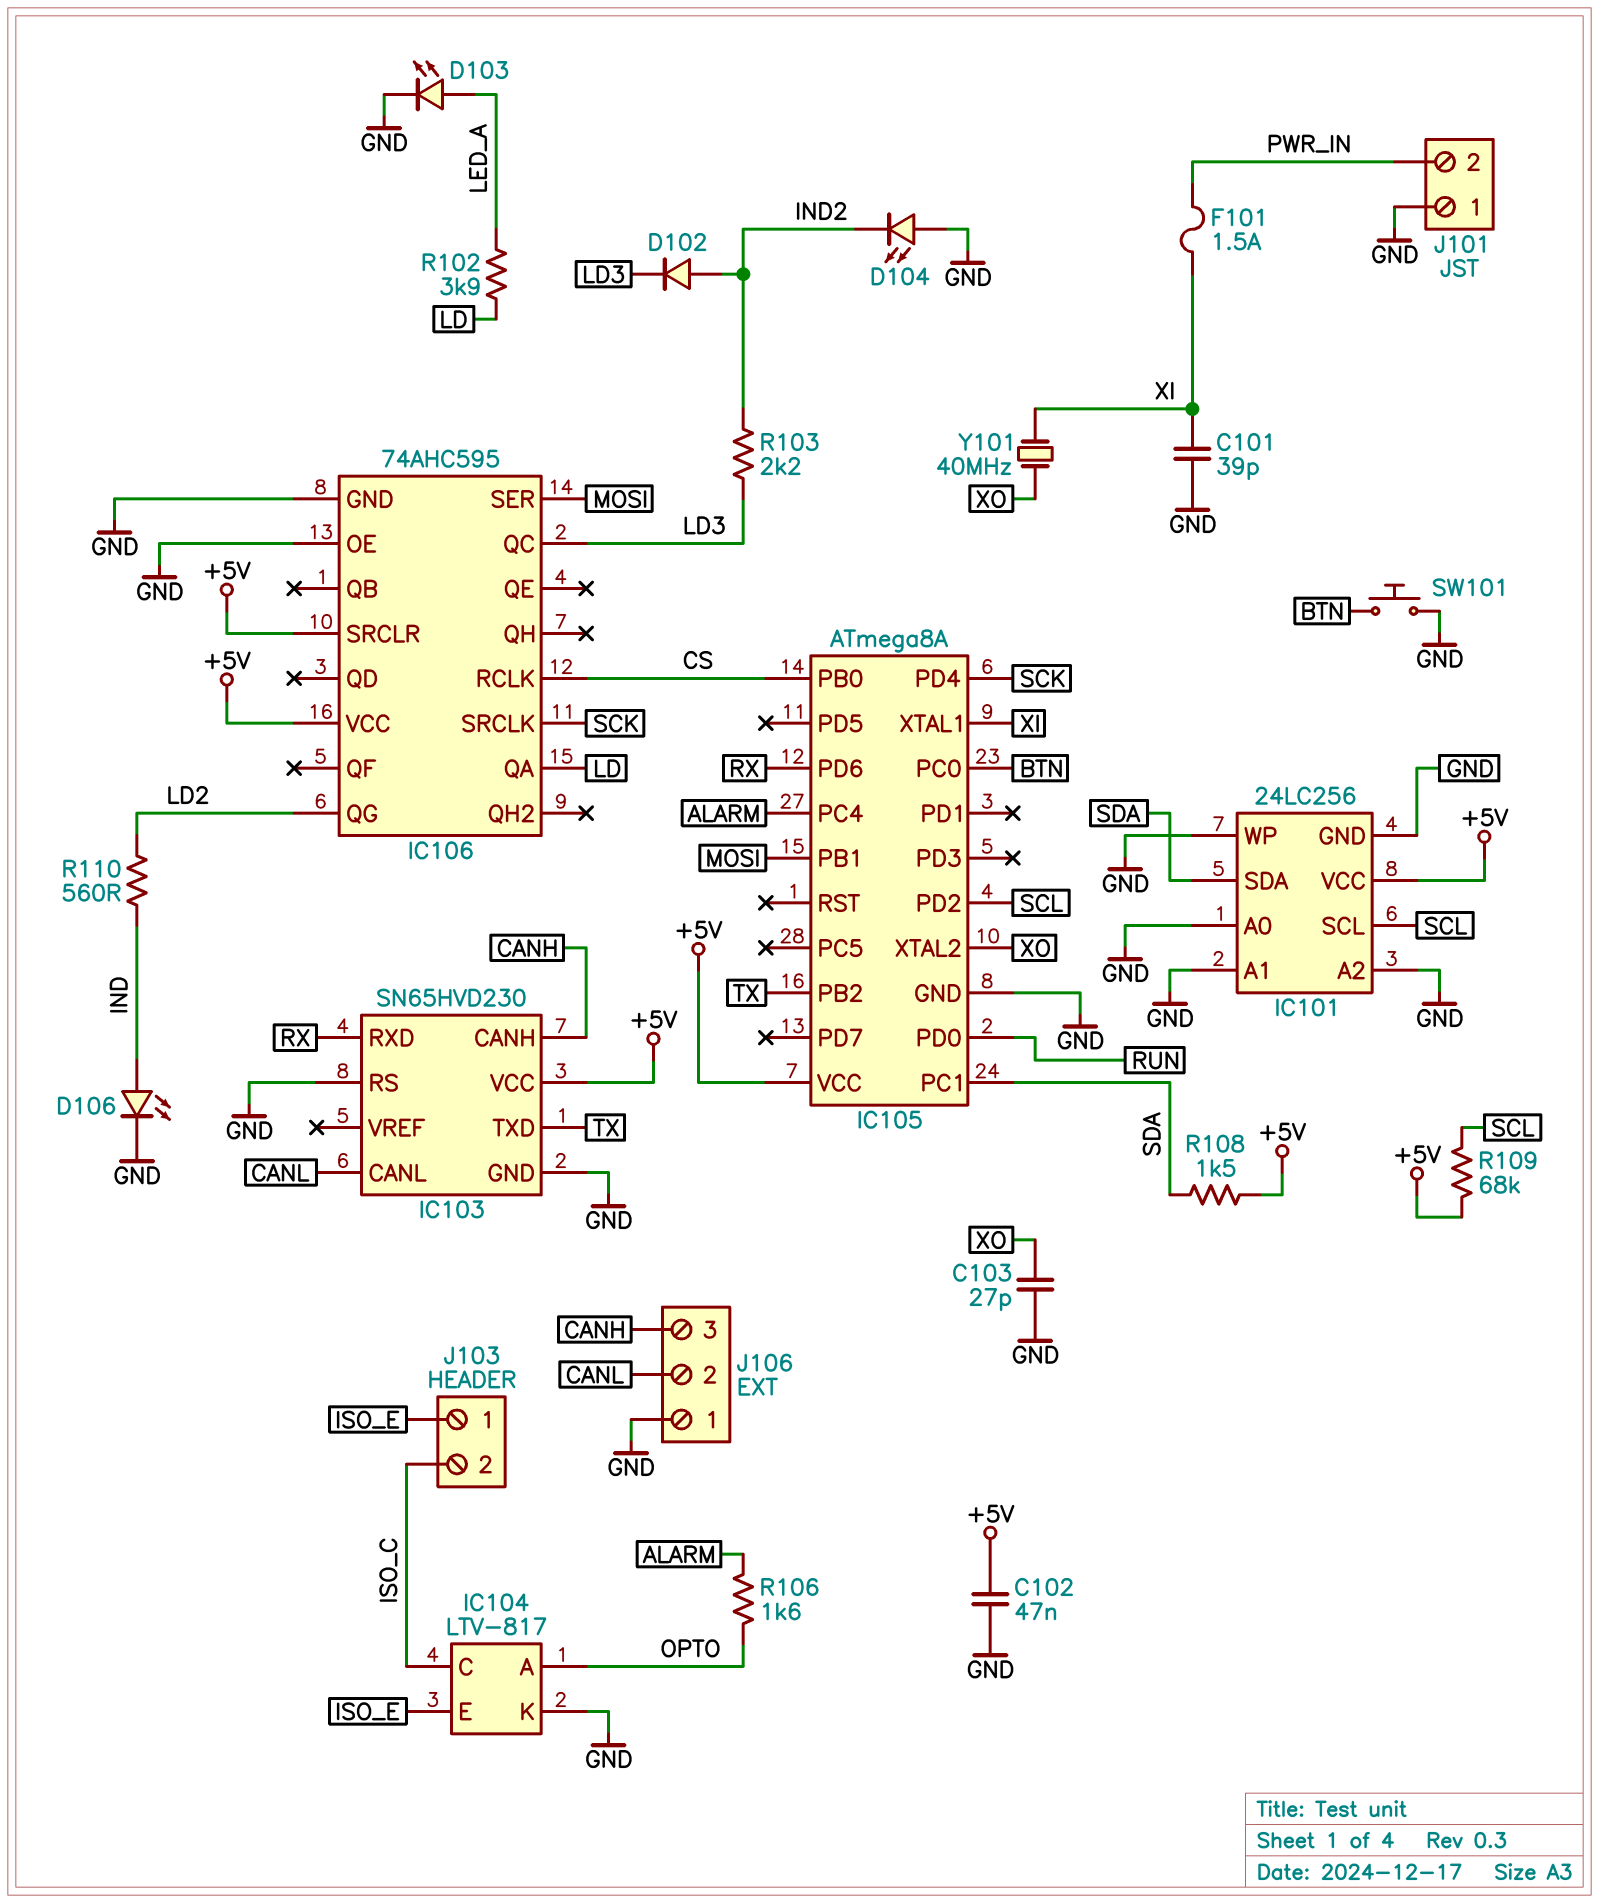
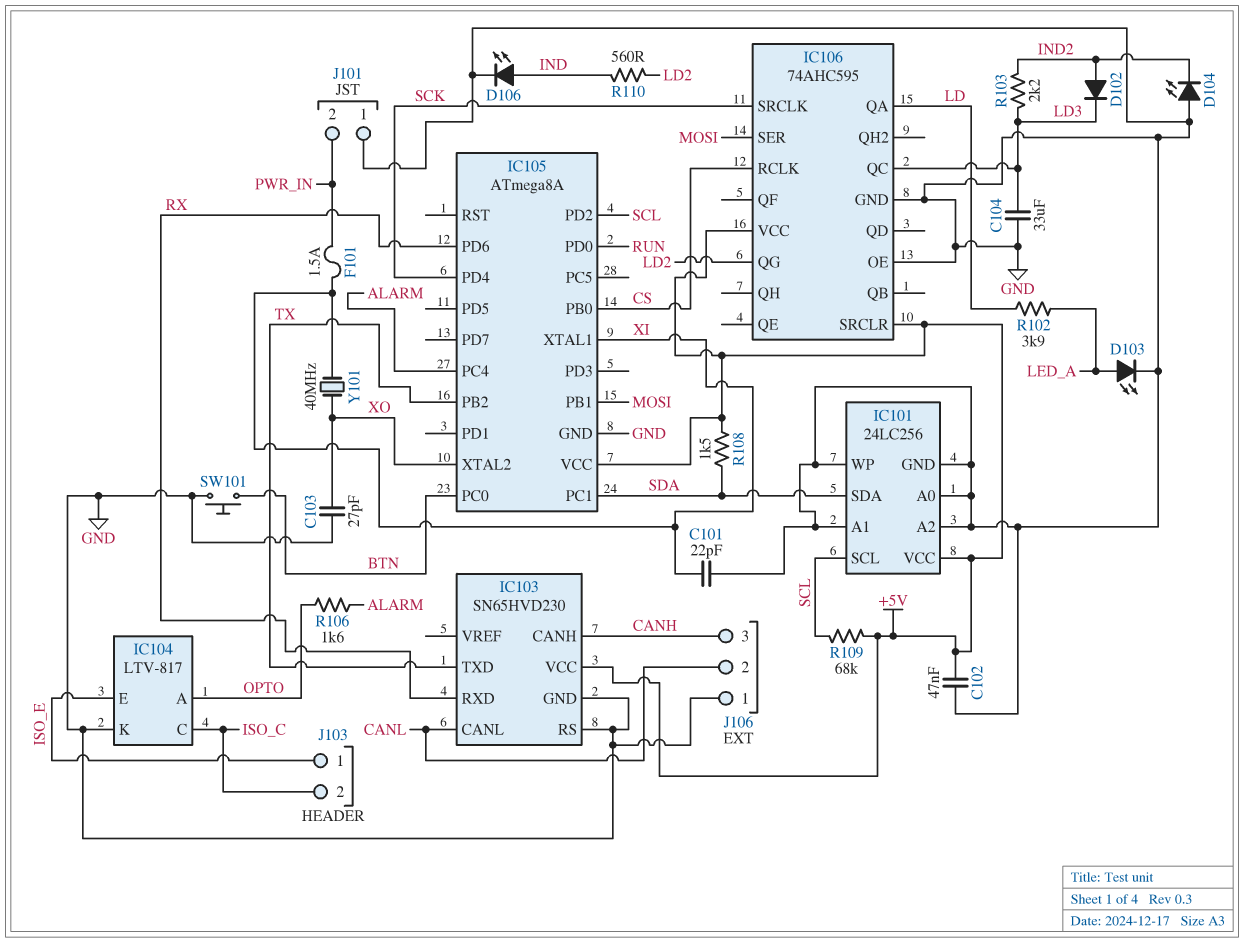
C101: 39pF (GND, XI) -> 22pF (GND, XI)
C104: none -> 33uF (GND, LD3)

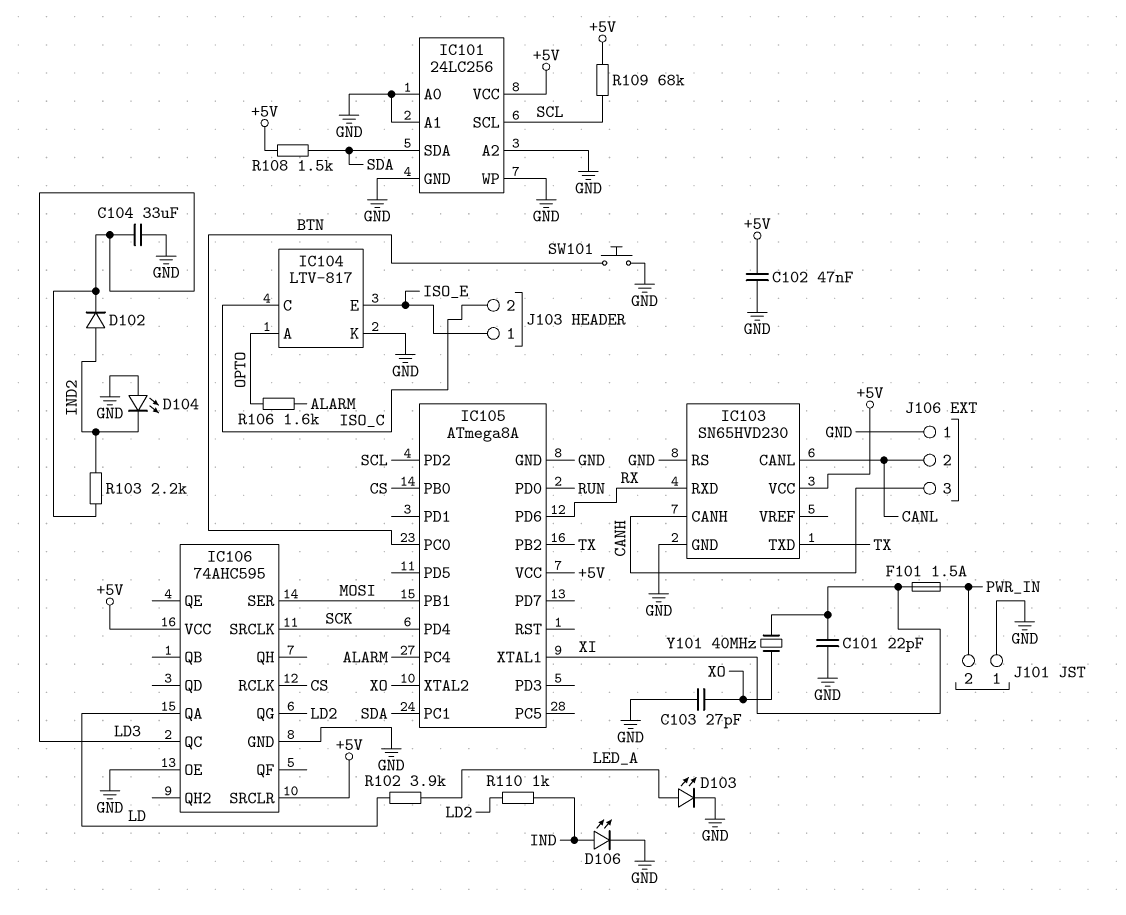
R110: 560 (IND, LD2) -> 1k (IND, LD2)

